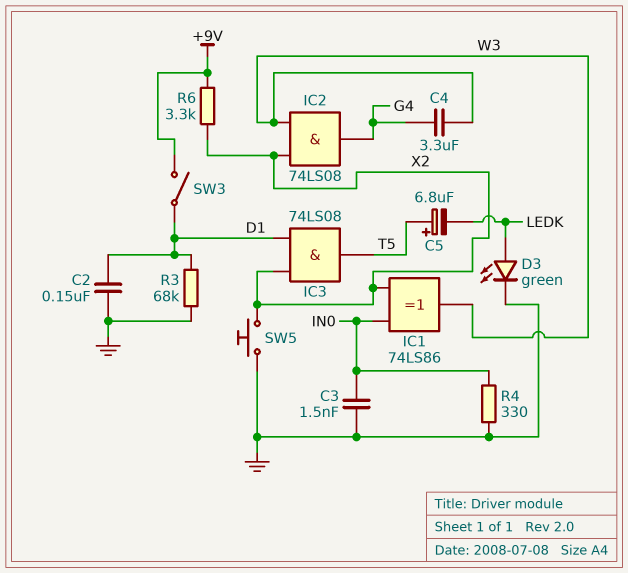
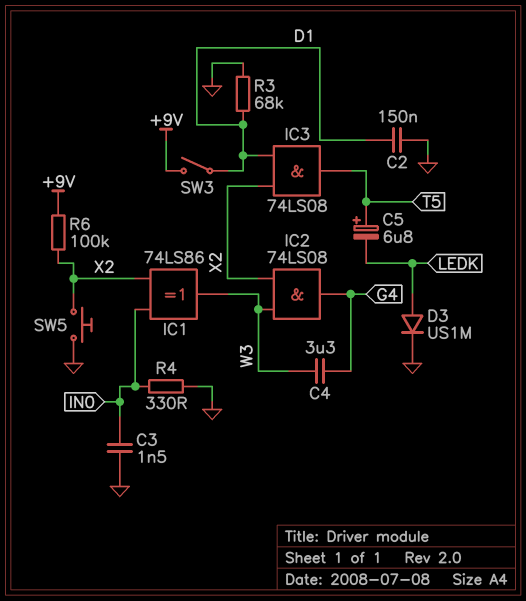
D3: LED green (A LEDK, K GND) -> diode US1M (A LEDK, K GND)
R6: 3.3k (+9V, X2) -> 100k (+9V, X2)

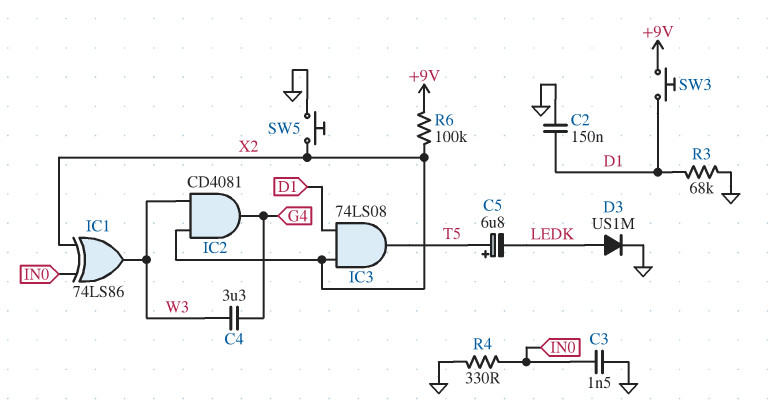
IC2: AND 74LS08 (in W3, in X2, out G4) -> AND CD4081 (in W3, in X2, out G4)
SW3: switch (+9V, D1) -> button (+9V, D1)

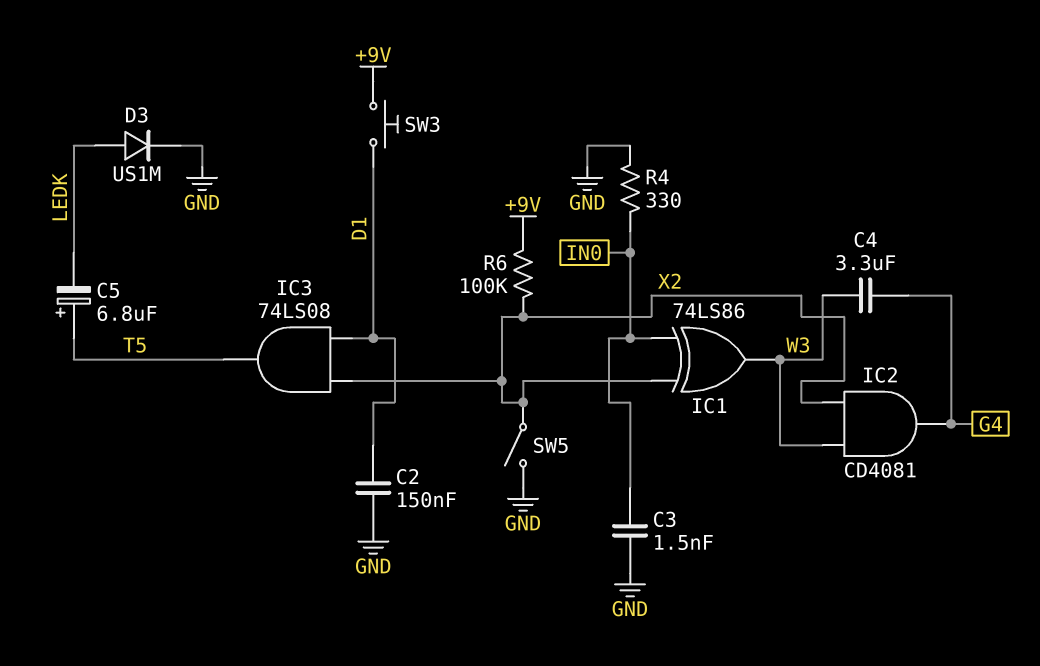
R3: 68k (D1, GND) -> none
SW5: button (GND, X2) -> switch (GND, X2)

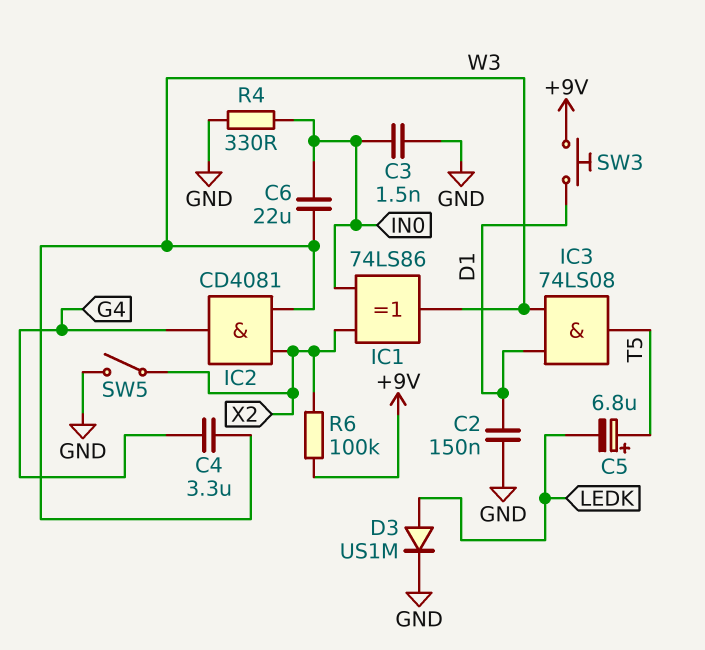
C6: none -> 22uF (IN0, W3)
IC3: AND 74LS08 (in D1, in X2, out T5) -> AND 74LS08 (in D1, in W3, out T5)

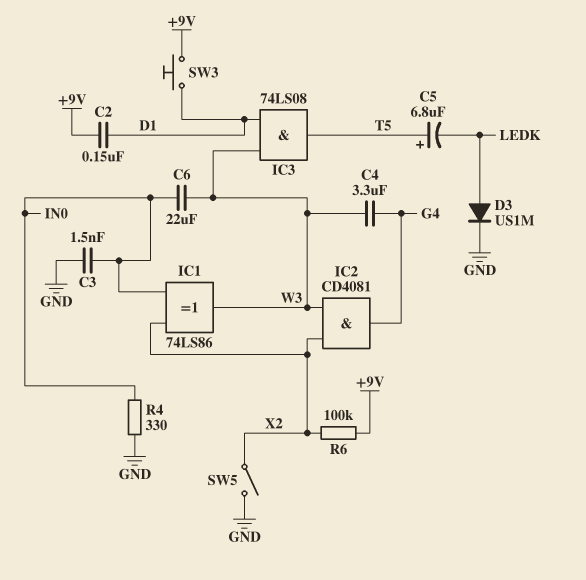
C2: 150nF (D1, GND) -> 150nF (+9V, D1)

